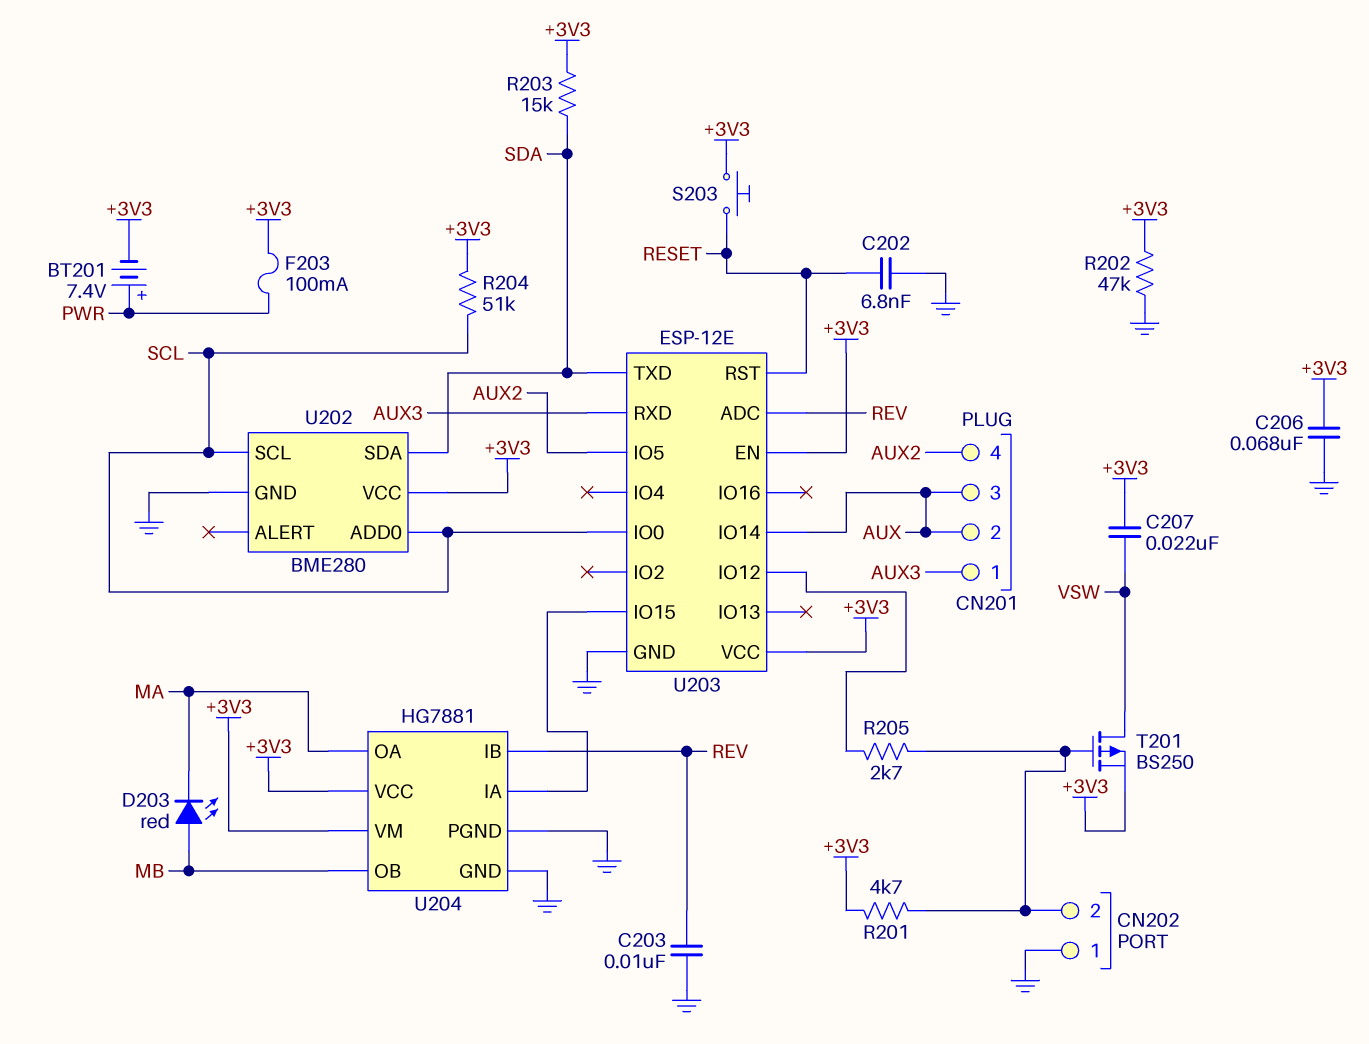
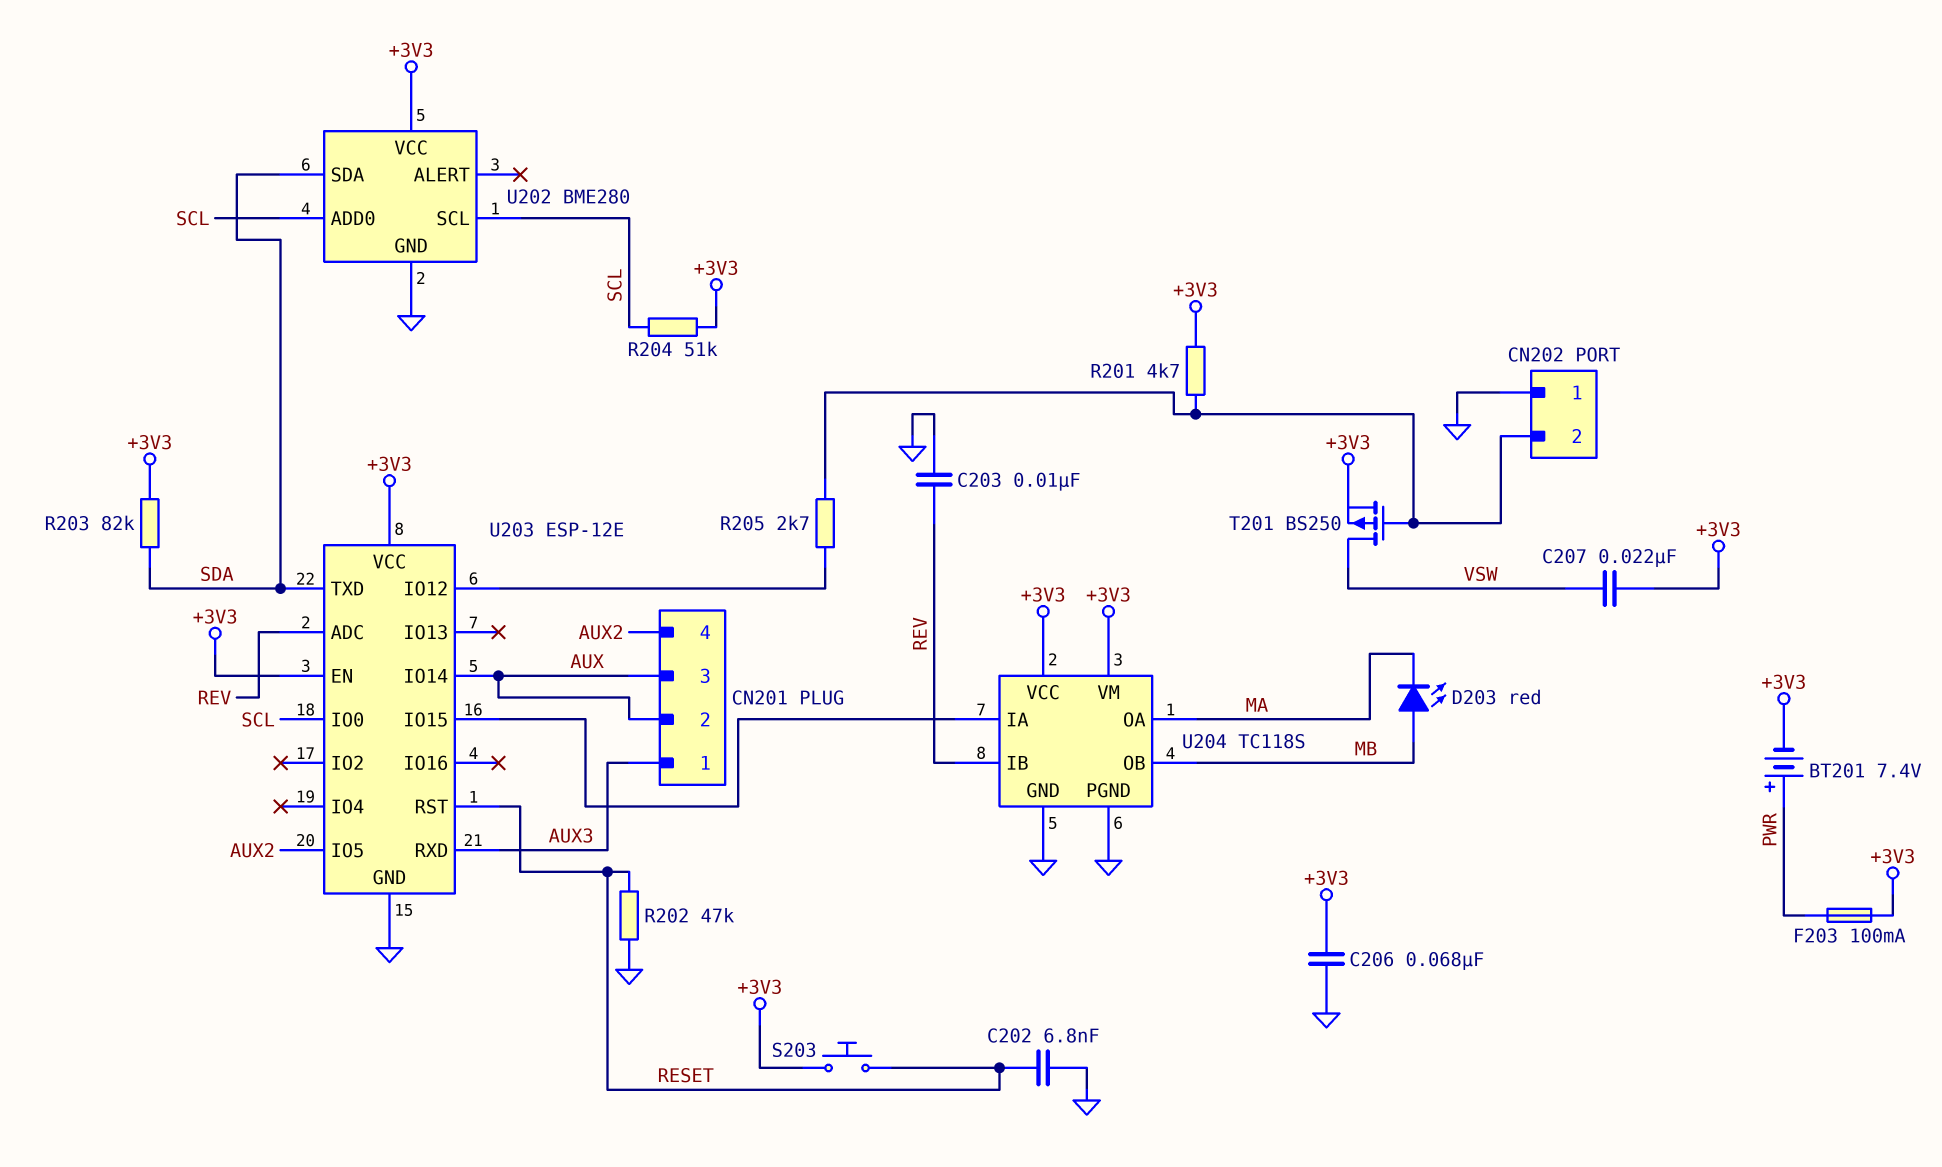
R202: 47k (+3V3, GND) -> 47k (GND, RESET)
R203: 15k (+3V3, SDA) -> 82k (+3V3, SDA)
U204: HG7881 -> TC118S

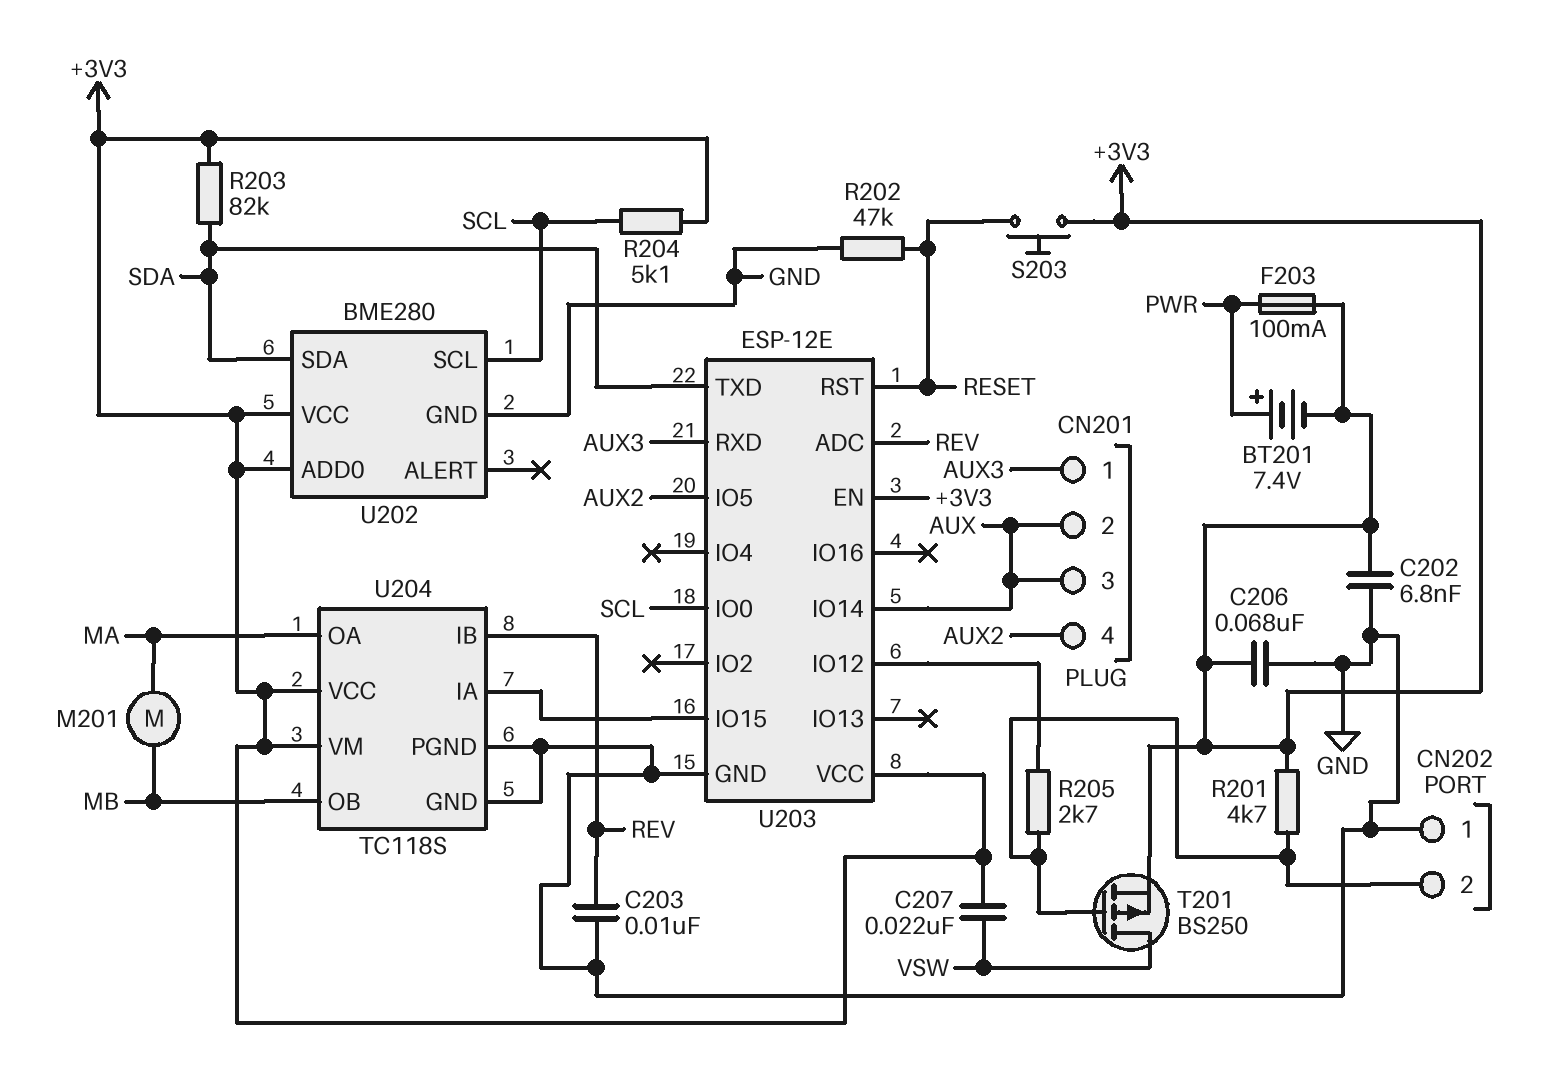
C202: 6.8nF (GND, RESET) -> 6.8nF (+3V3, GND)
D203: LED red (A MB, K MA) -> none
M201: none -> motor (MA, MB)
R204: 51k (+3V3, SCL) -> 5.1k (+3V3, SCL)
U202 pin ADD0: SCL -> +3V3

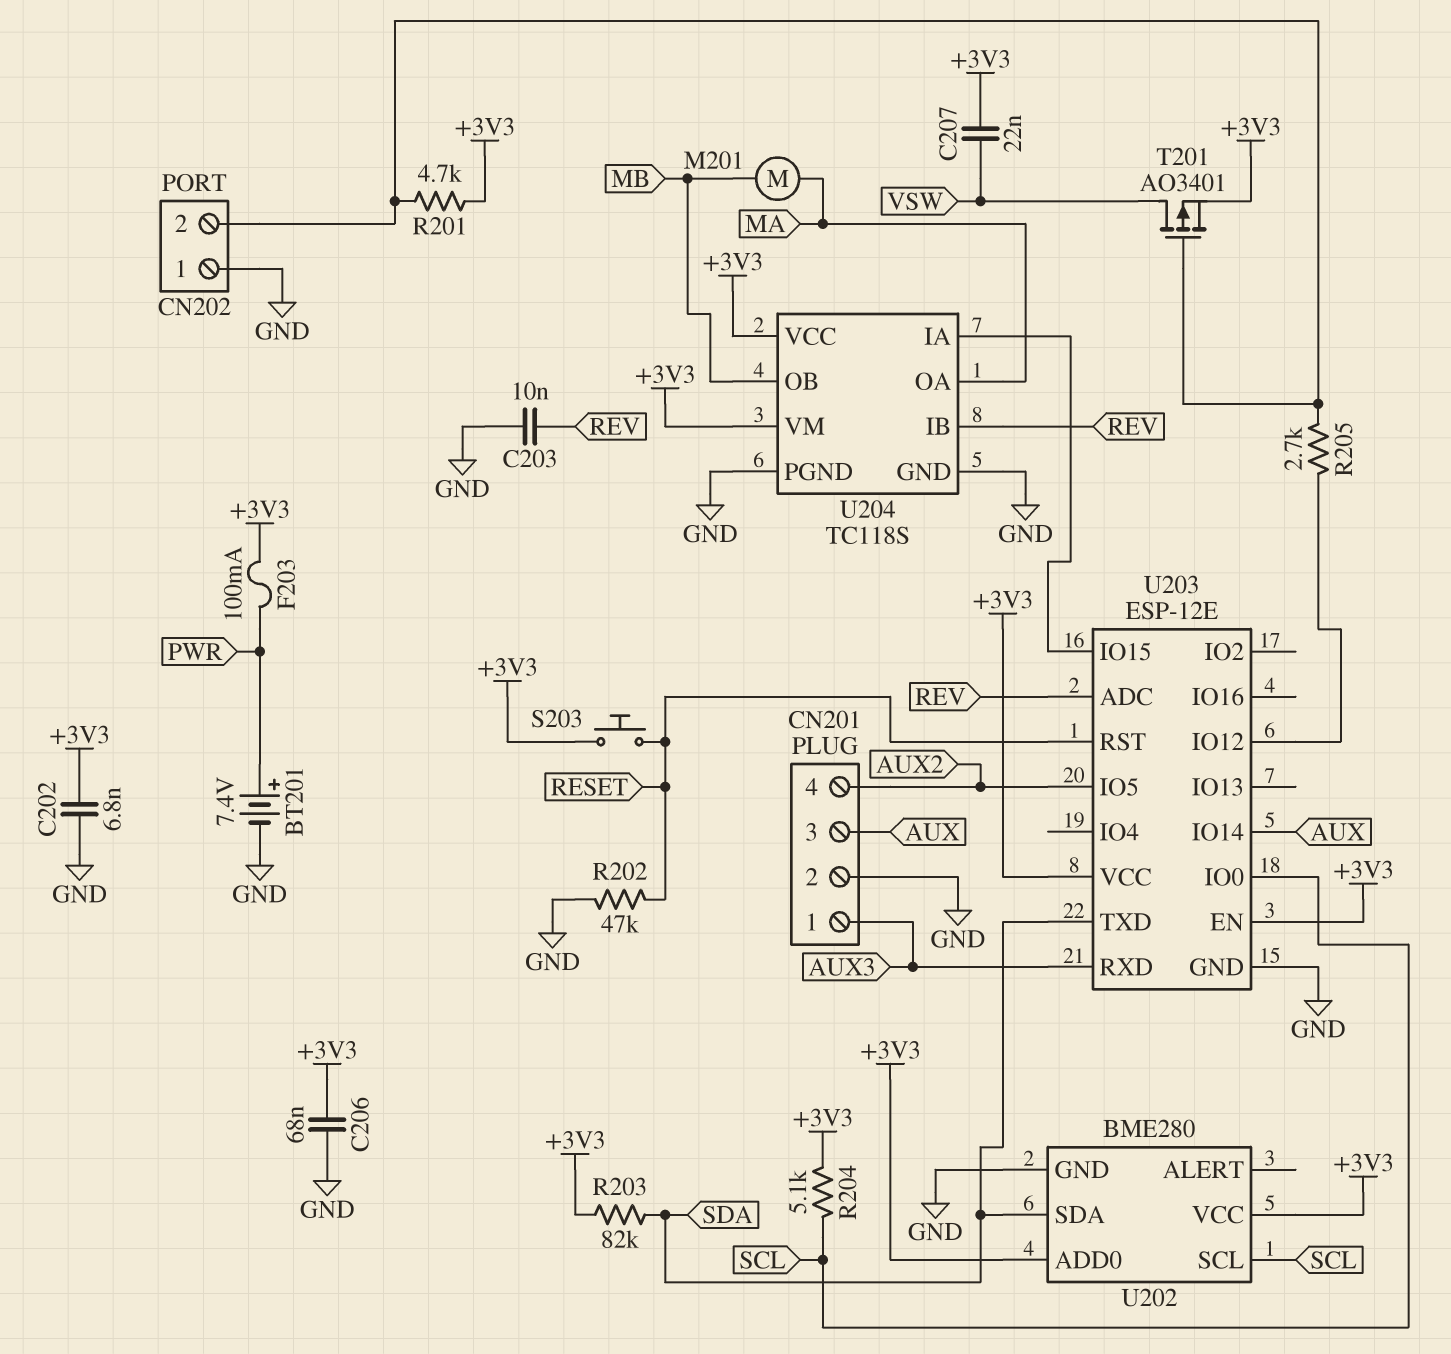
BT201: 7.4V (plus PWR, minus +3V3) -> 7.4V (plus PWR, minus GND)
CN201 pin 2: AUX -> GND
T201: PMOS BS250 (G CN202/2, D VSW, S +3V3) -> PMOS AO3401 (G CN202/2, D VSW, S +3V3)

